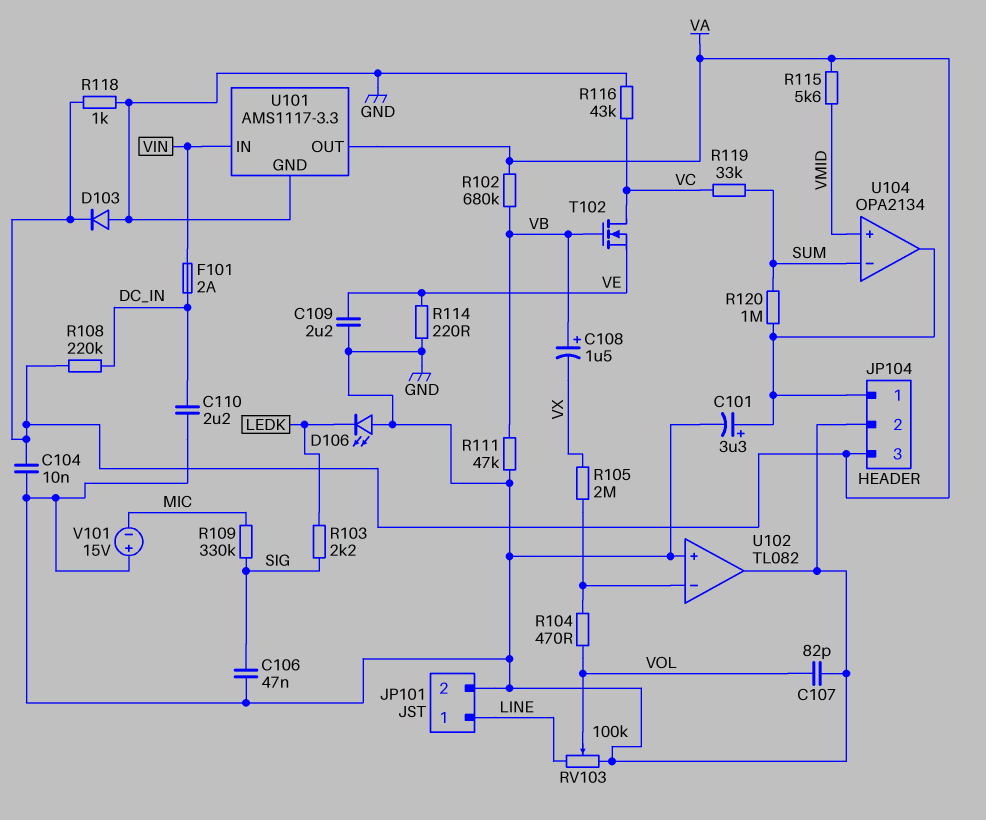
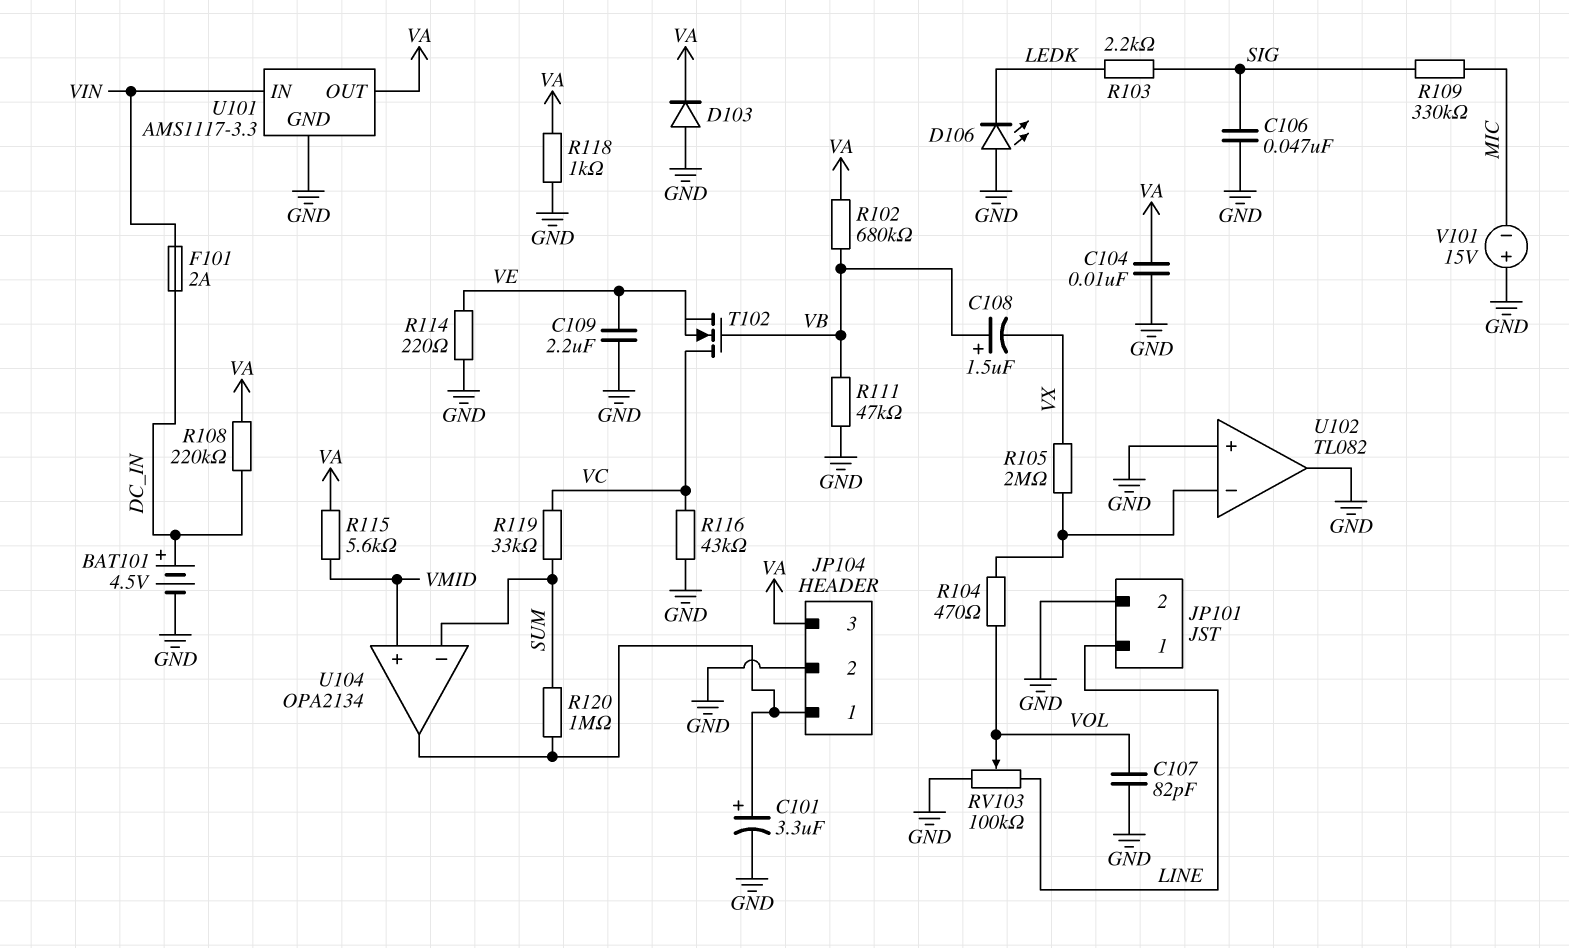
BAT101: none -> 4.5V (plus DC_IN, minus GND)
C110: 2.2uF (DC_IN, GND) -> none

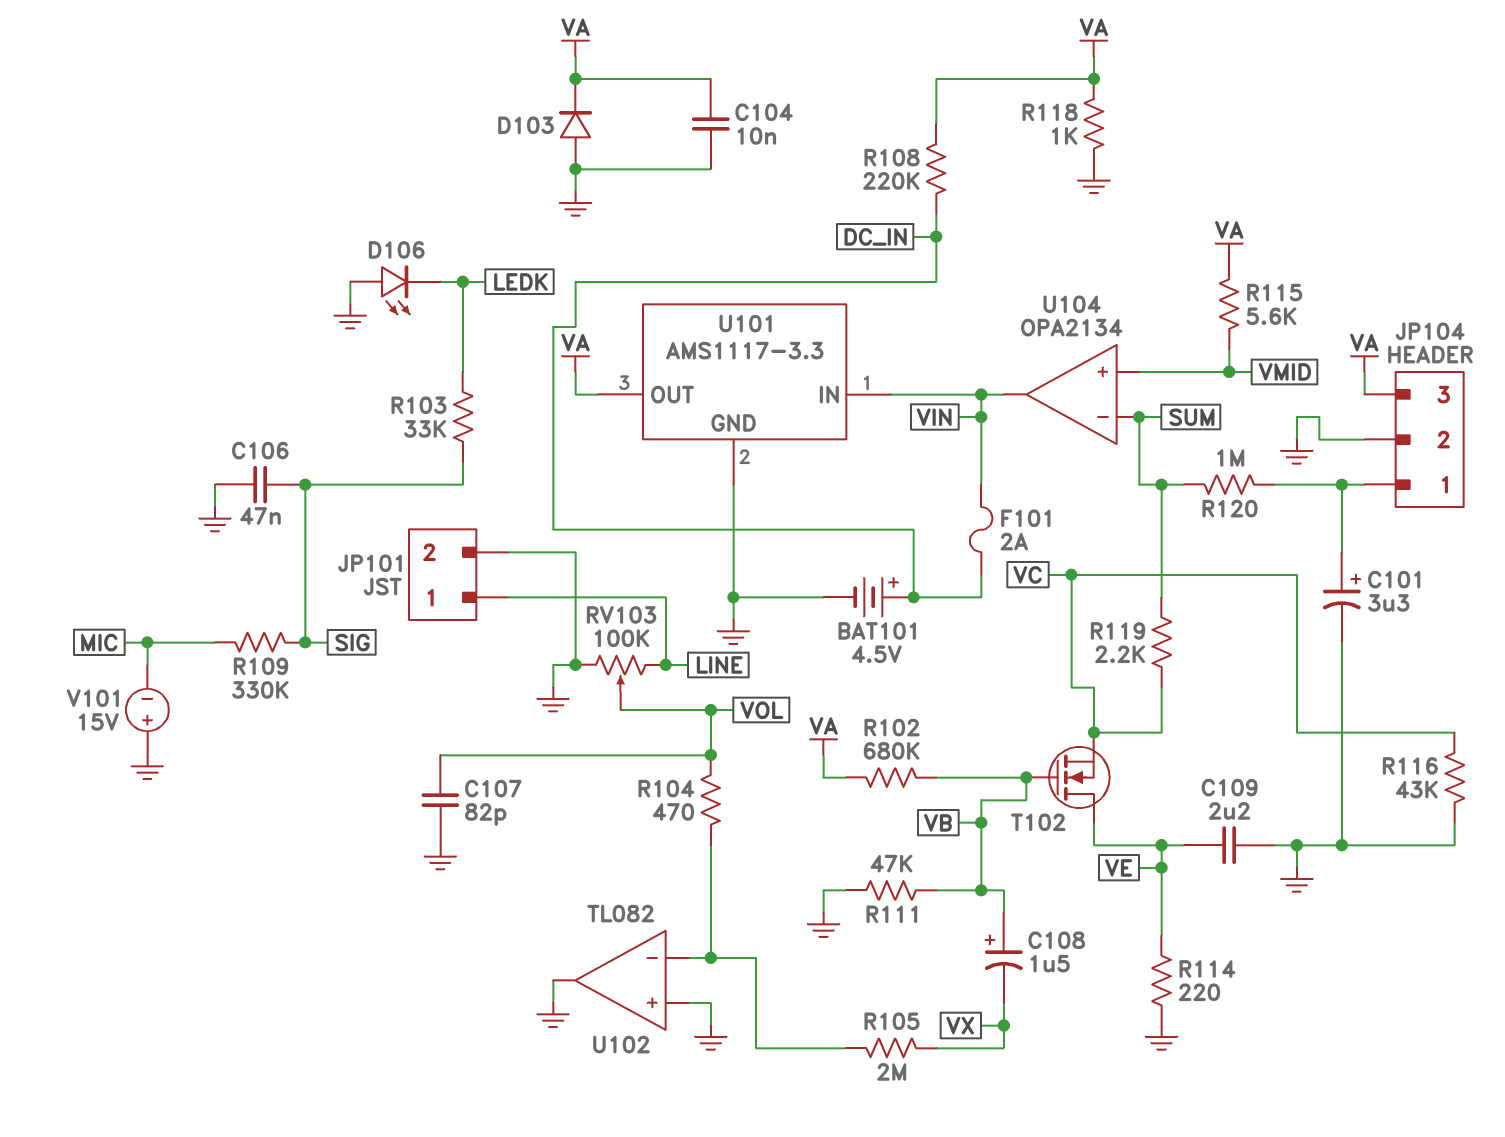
R103: 2.2k (LEDK, SIG) -> 33k (LEDK, SIG)
R119: 33k (SUM, VC) -> 2.2k (SUM, VC)
T102: NMOS (G VB, D VC, S VE) -> NMOS (G VB, D VE, S VC)
U104 pin out: JP104/1 -> VIN

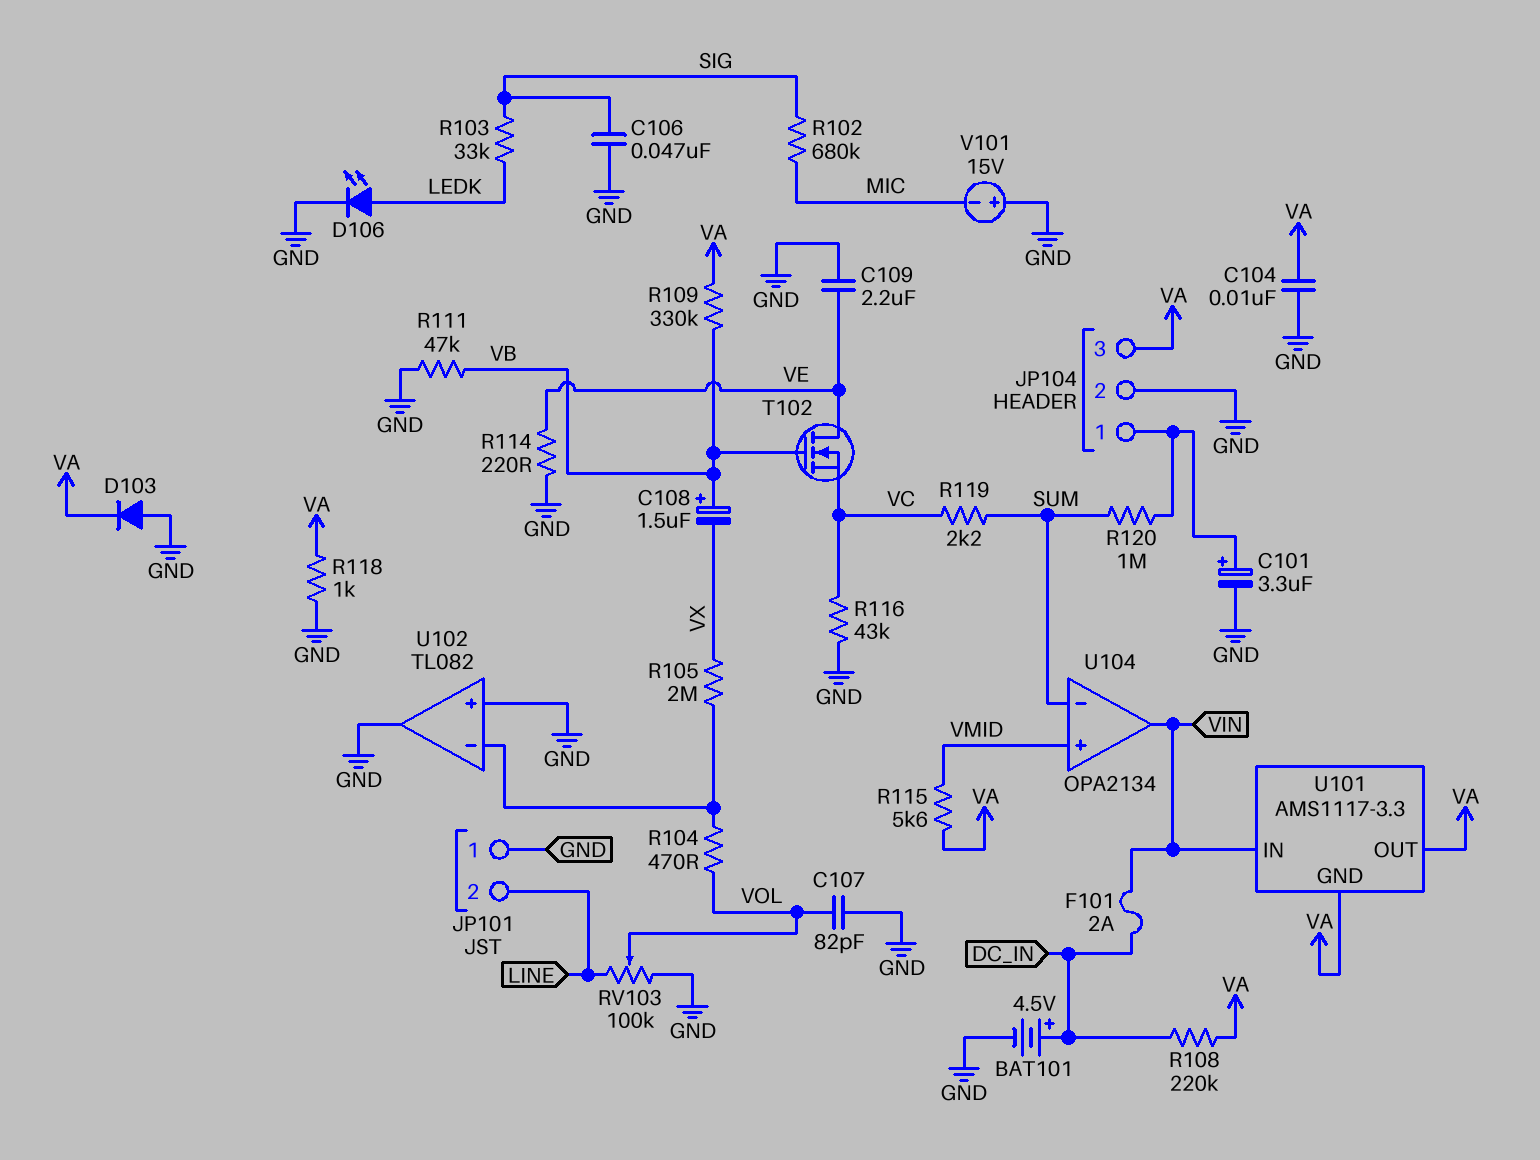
D106: LED (A GND, K LEDK) -> LED (A LEDK, K GND)
JP101 pin 1: LINE -> GND
JP101 pin 2: GND -> LINE
R102: 680k (VA, VB) -> 680k (MIC, SIG)
R109: 330k (MIC, SIG) -> 330k (VA, VB)
U101 pin GND: GND -> VA

